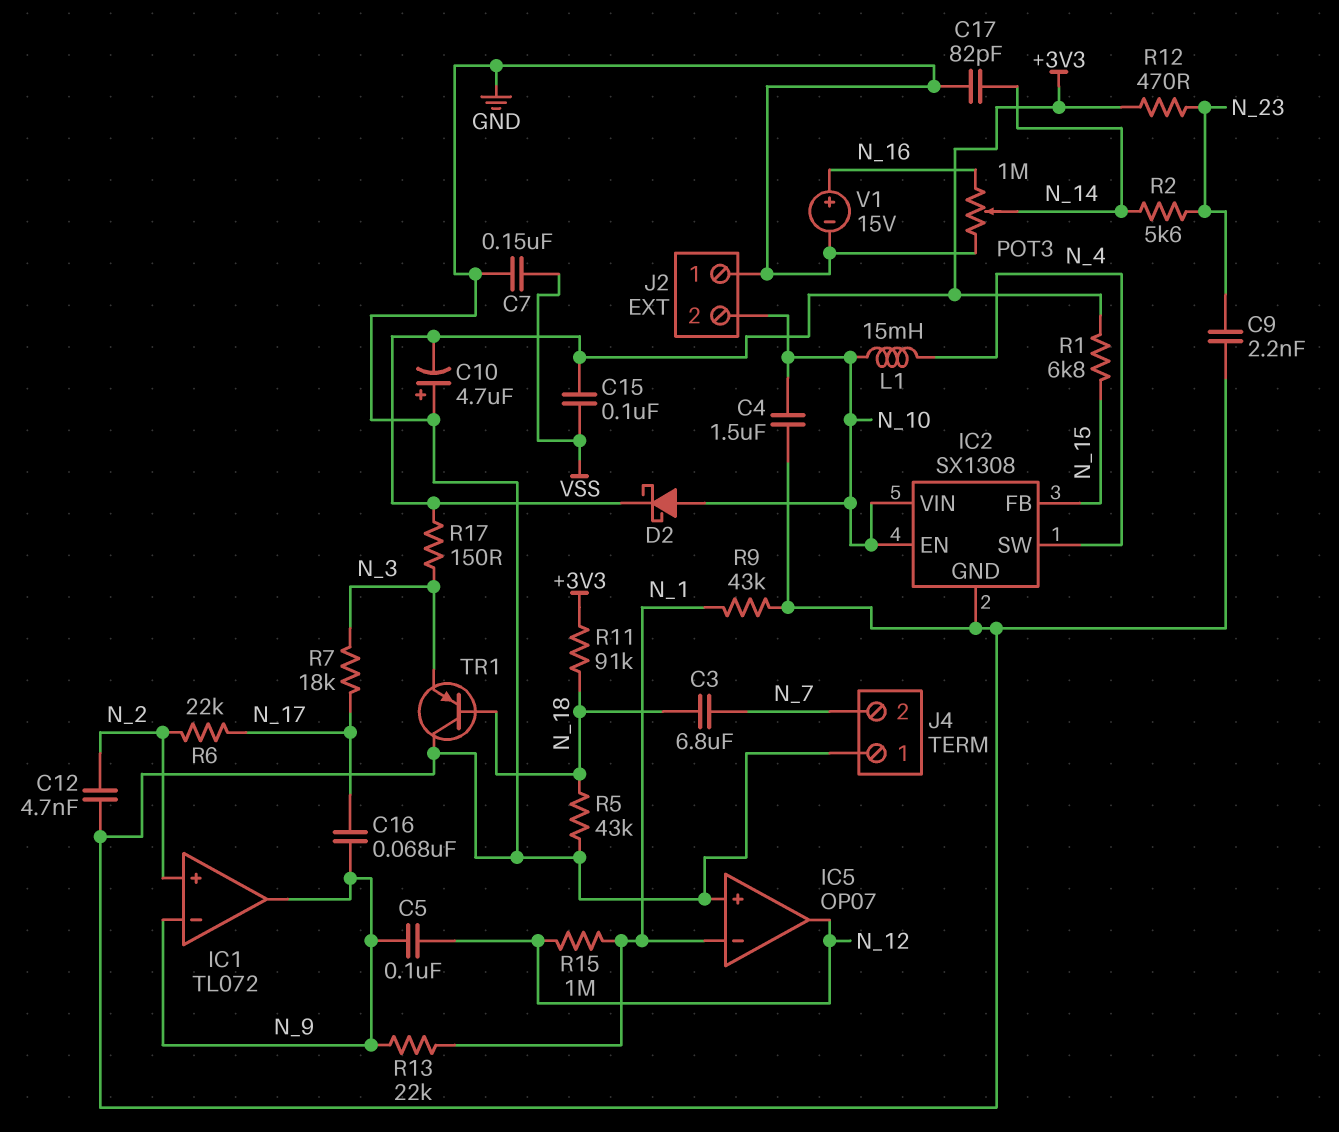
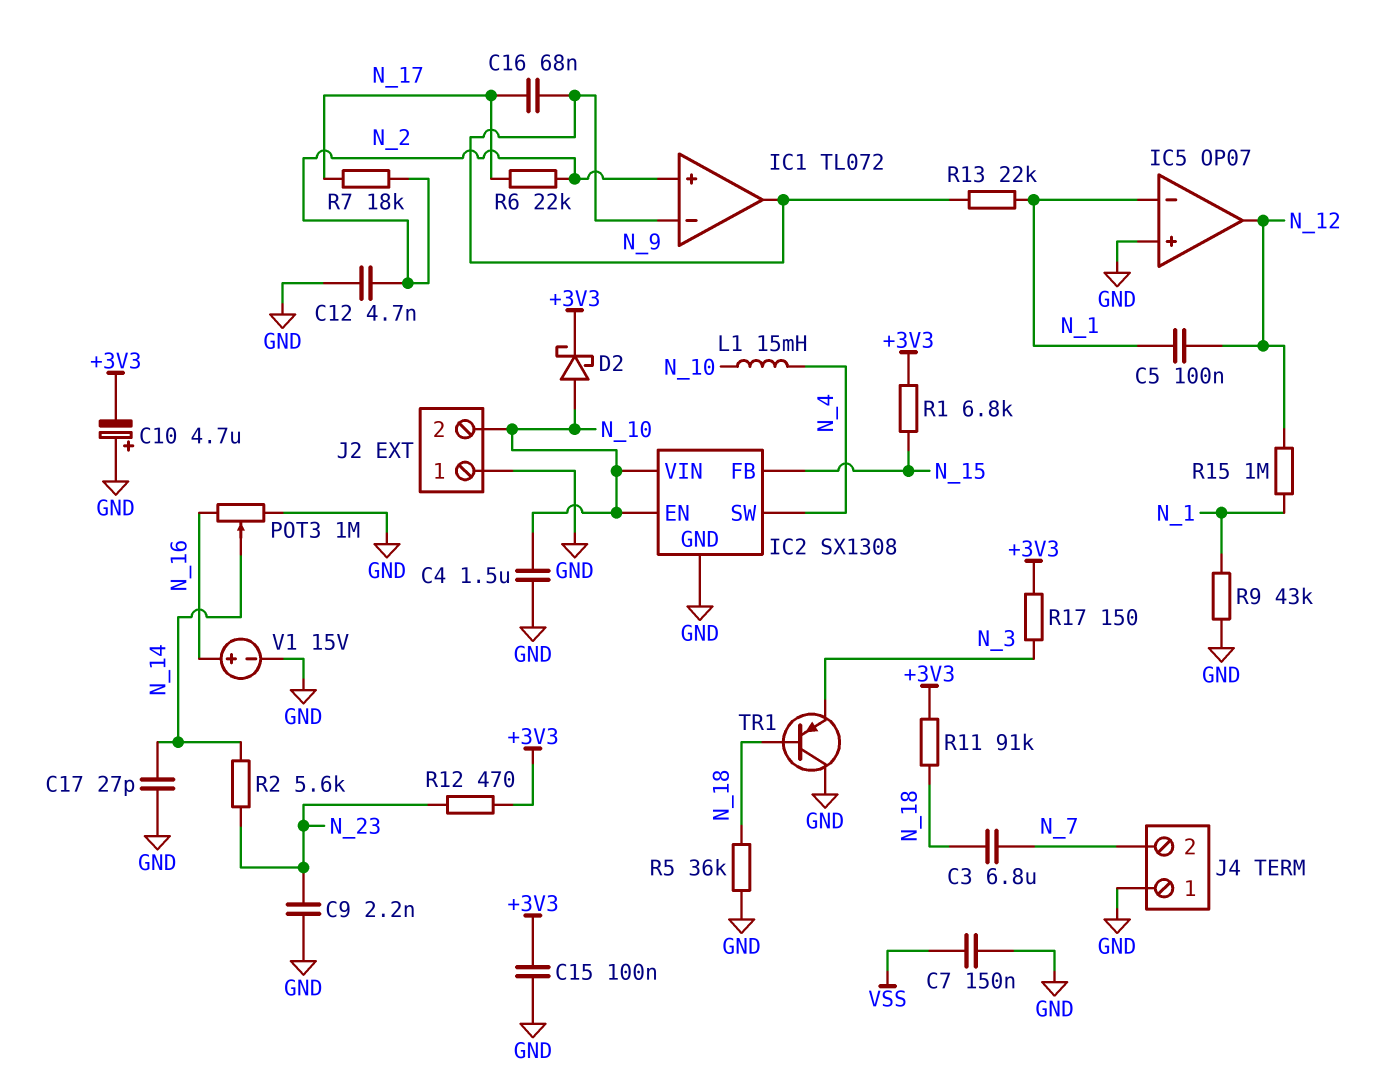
C5: 100nF (N_9, N_12) -> 100nF (N_1, N_12)
C15: 100nF (+3V3, VSS) -> 100nF (+3V3, GND)
C17: 82pF (GND, N_14) -> 27pF (GND, N_14)
R5: 43k (GND, N_18) -> 36k (GND, N_18)
R7: 18k (N_3, N_17) -> 18k (N_2, N_17)

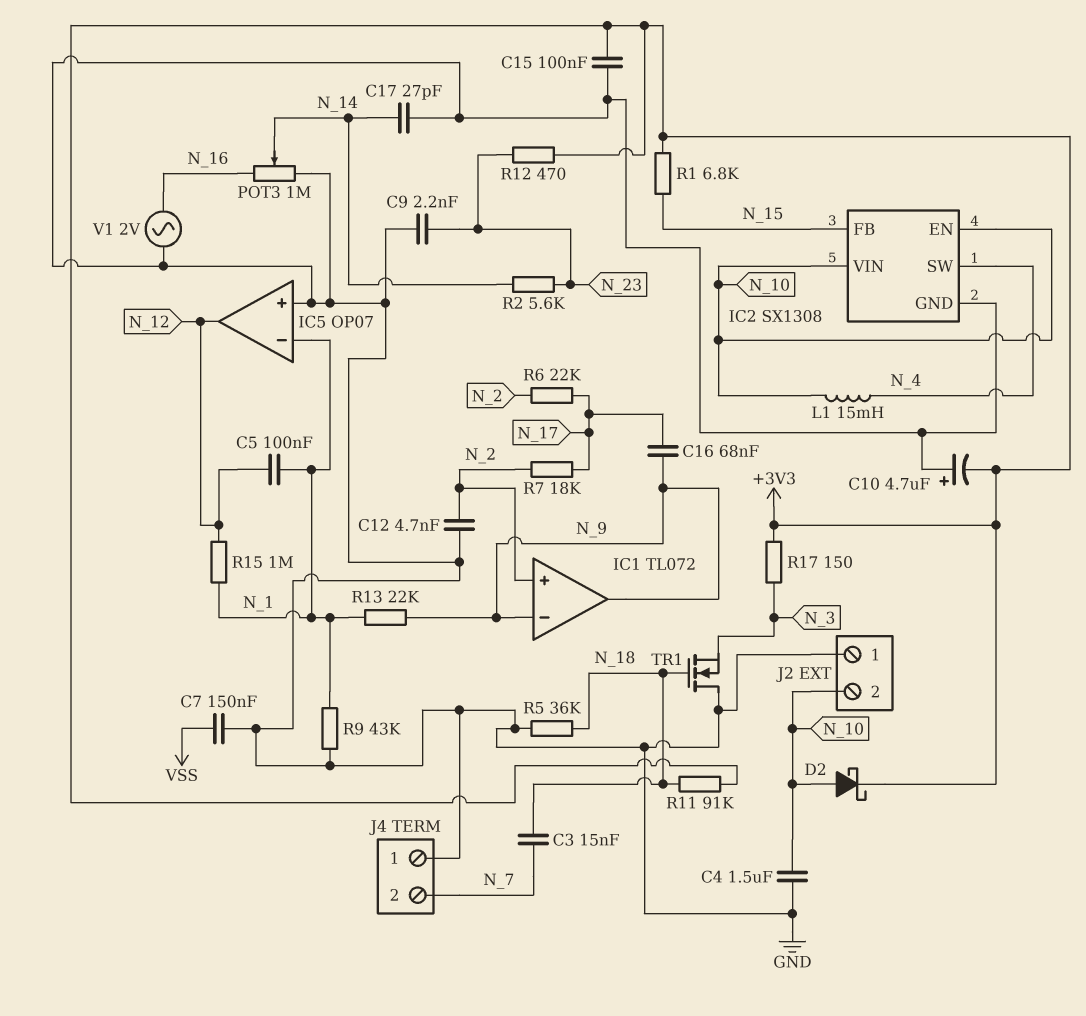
C3: 6.8uF (N_7, N_18) -> 15nF (N_7, N_18)
TR1: PNP (B N_18, C GND, E N_3) -> NMOS (G N_18, D GND, S N_3)
V1: 15V (plus N_16, minus GND) -> AC 2V (GND, N_16)

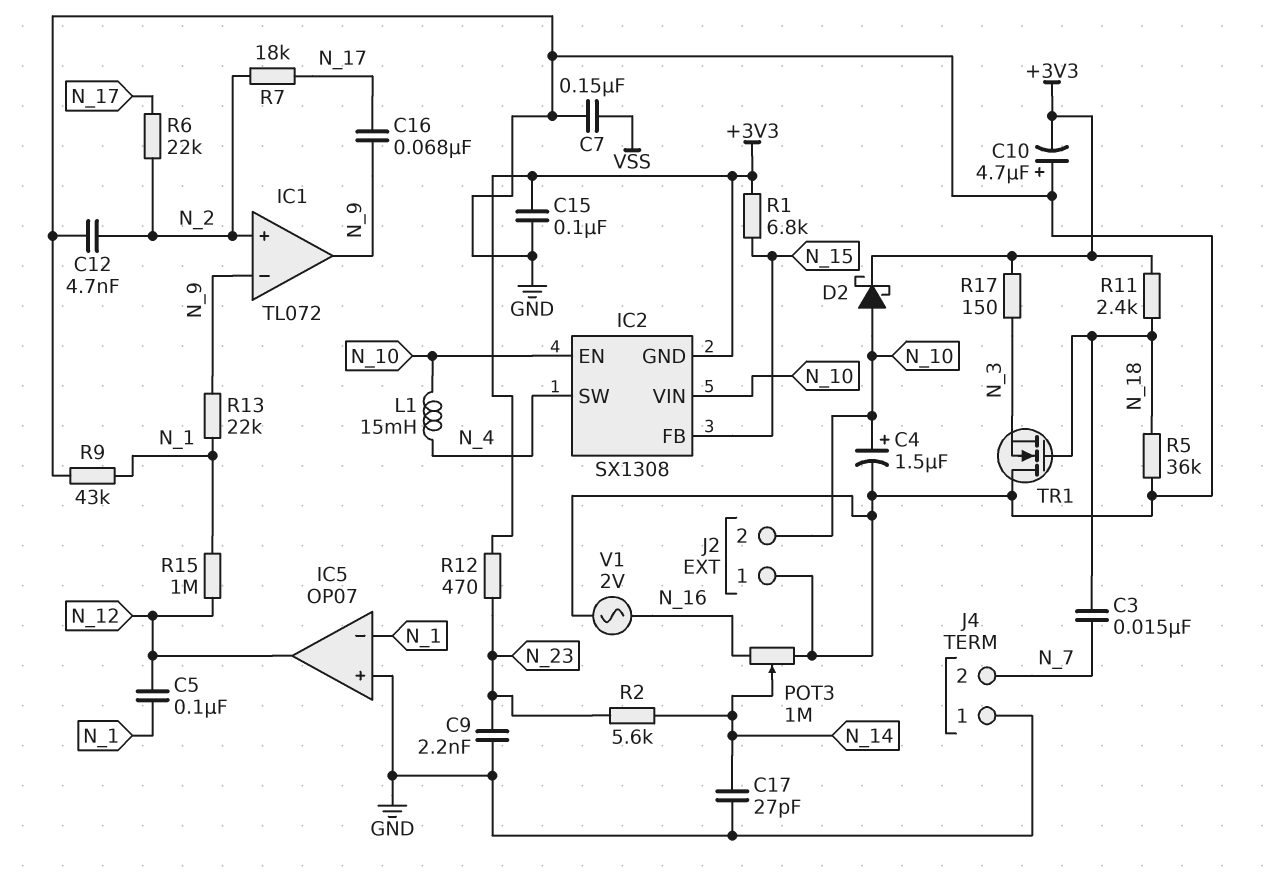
C4: 1.5uF (GND, N_10) -> 1.5uF (plus N_10, minus GND)
IC2 pin GND: GND -> +3V3
R11: 91k (+3V3, N_18) -> 2.4k (+3V3, N_18)

